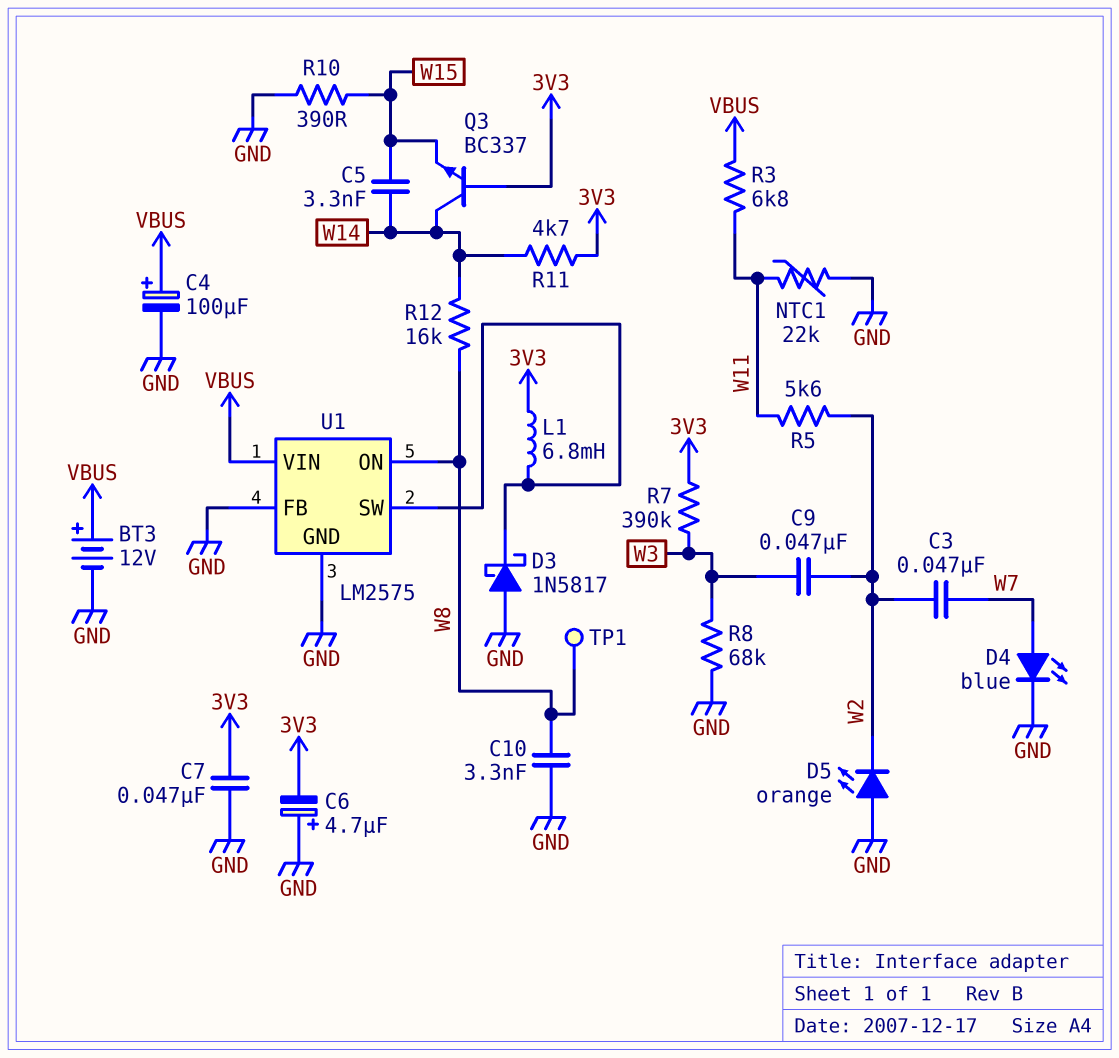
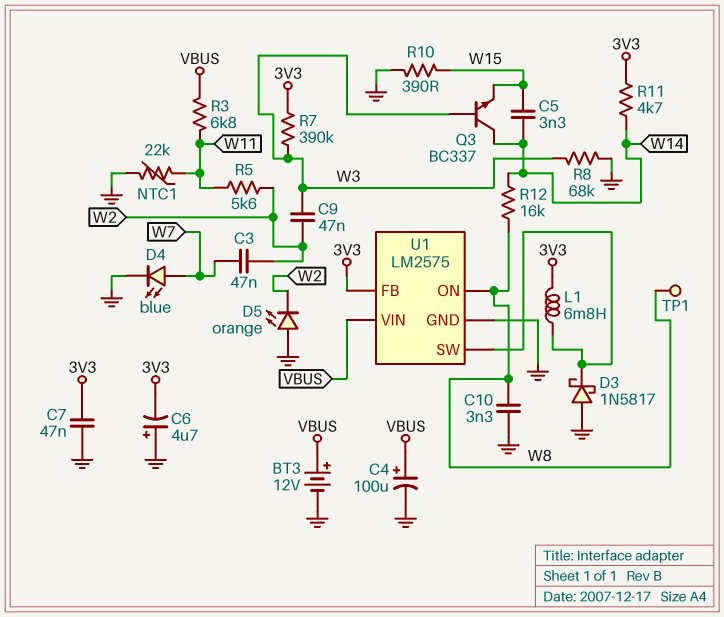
Q3: NPN BC337 (B 3V3, C W14, E W15) -> NPN BC337 (B W3, C W14, E W15)
U1 pin FB: GND -> 3V3

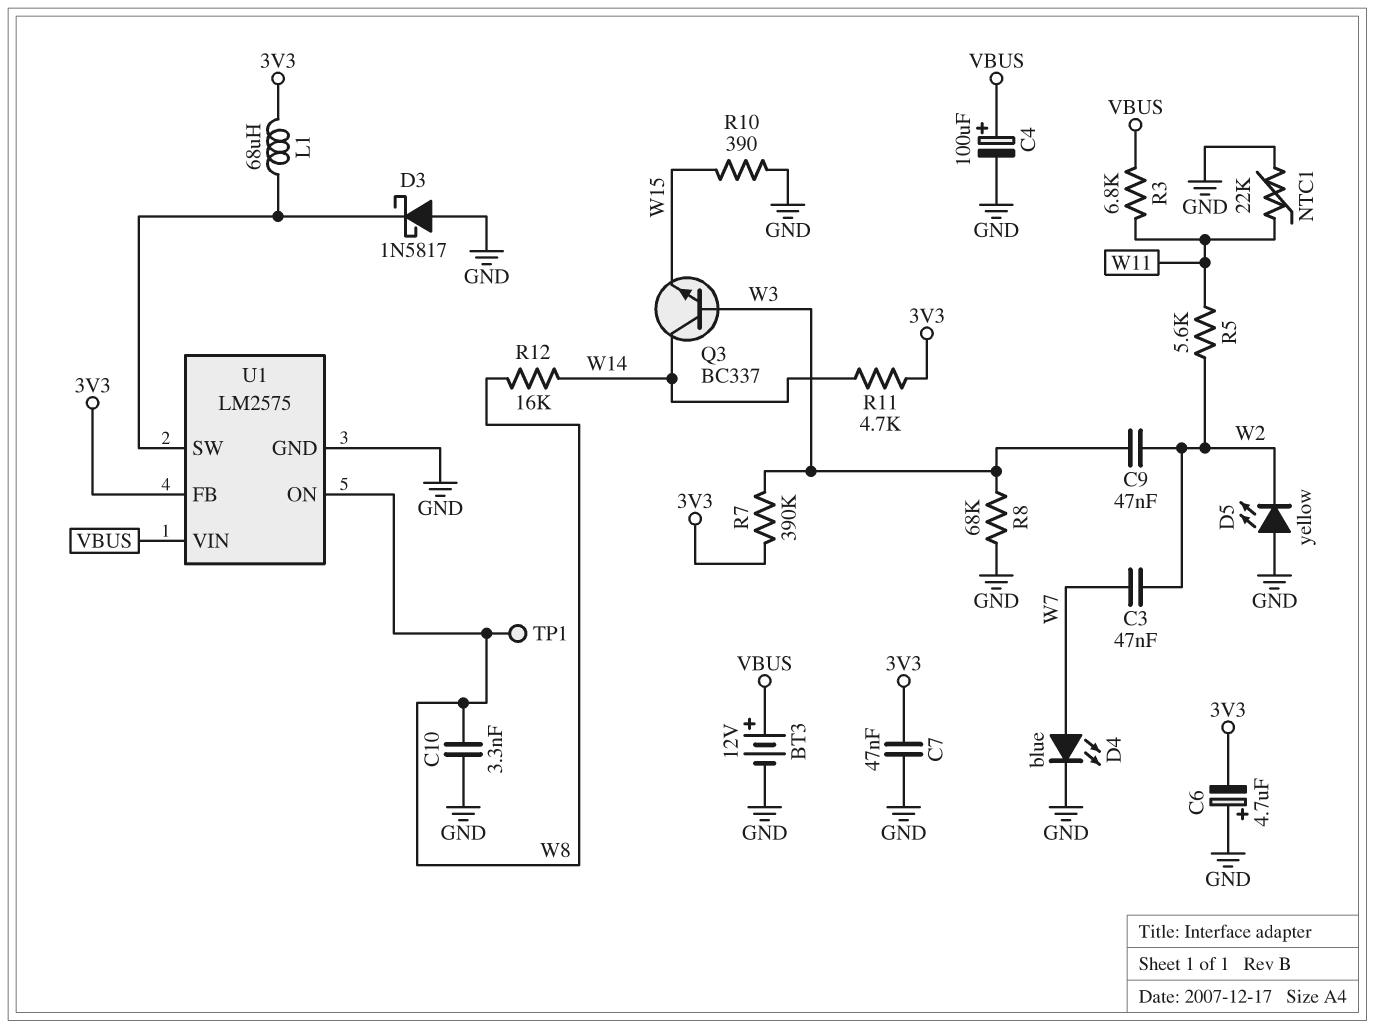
C5: 3.3nF (W14, W15) -> none
D5: LED orange (A GND, K W2) -> LED yellow (A GND, K W2)
L1: 6.8mH (3V3, U1/SW) -> 68uH (3V3, U1/SW)

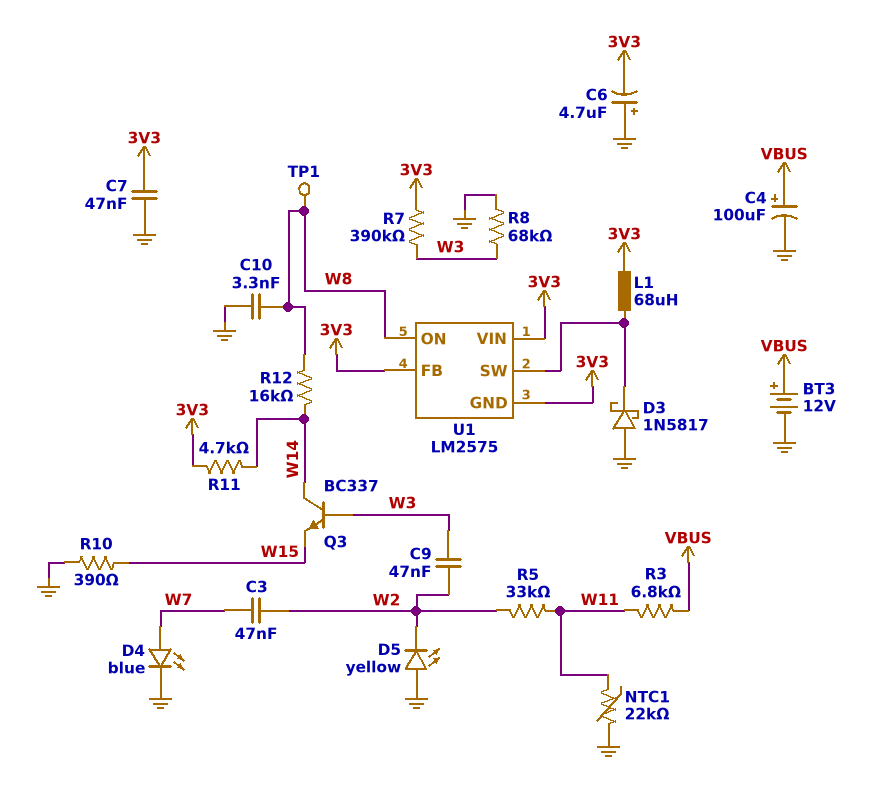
R5: 5.6k (W2, W11) -> 33k (W2, W11)
U1 pin GND: GND -> 3V3
U1 pin VIN: VBUS -> 3V3

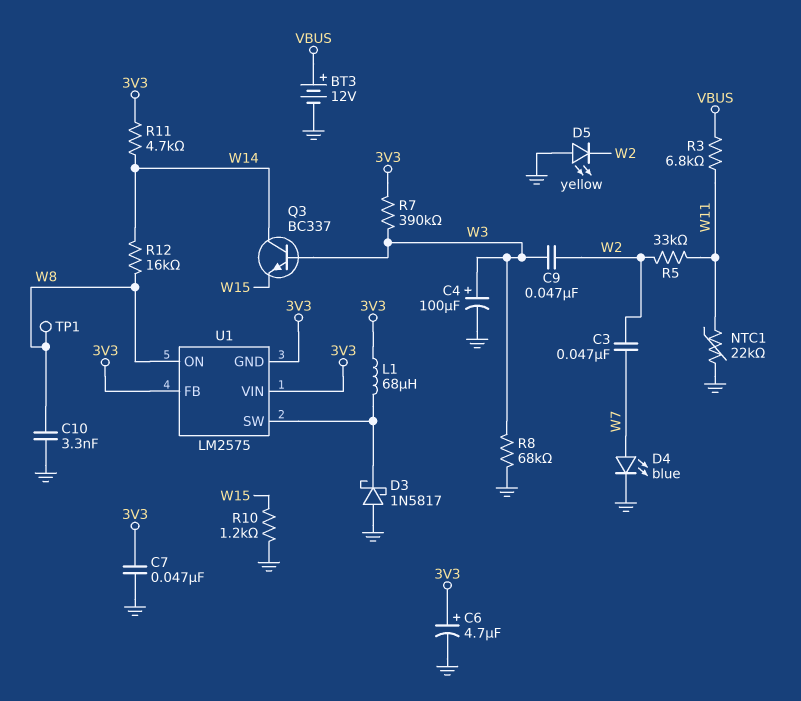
C4: 100uF (plus VBUS, minus GND) -> 100uF (plus W3, minus GND)
C6: 4.7uF (plus GND, minus 3V3) -> 4.7uF (plus 3V3, minus GND)
R10: 390 (GND, W15) -> 1.2k (GND, W15)

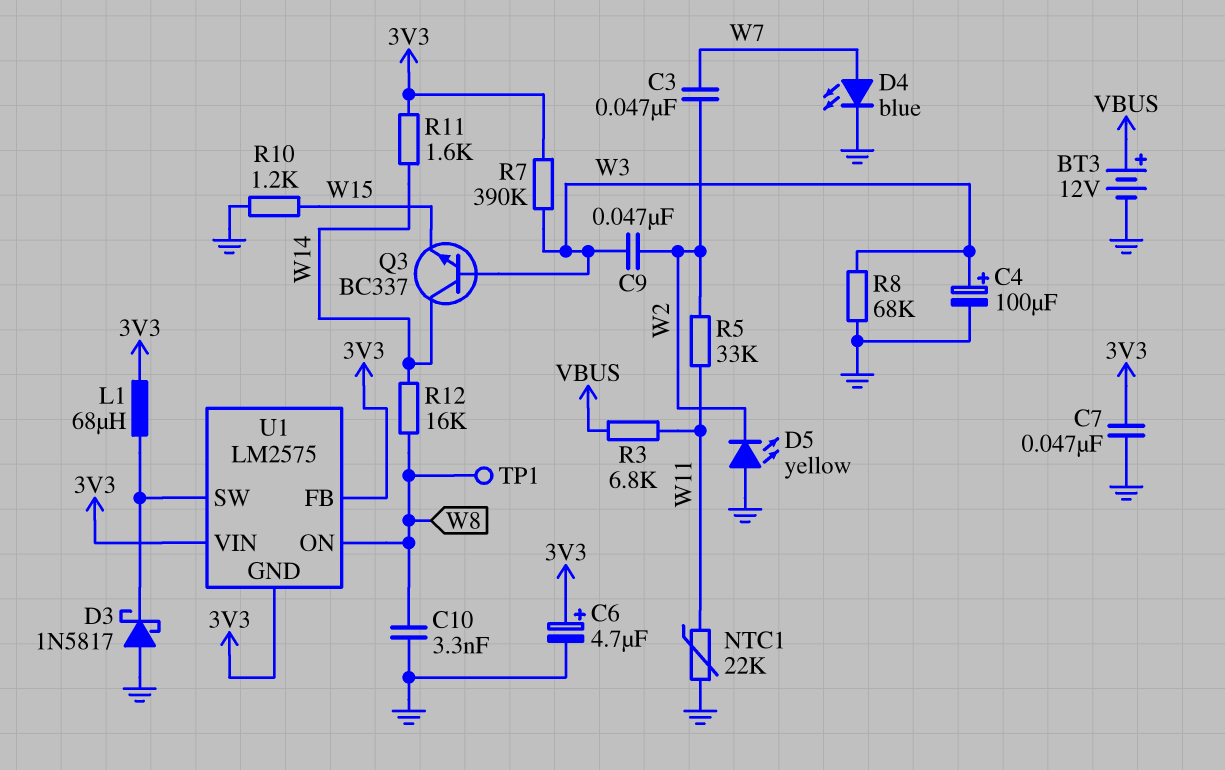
R11: 4.7k (3V3, W14) -> 1.6k (3V3, W14)

